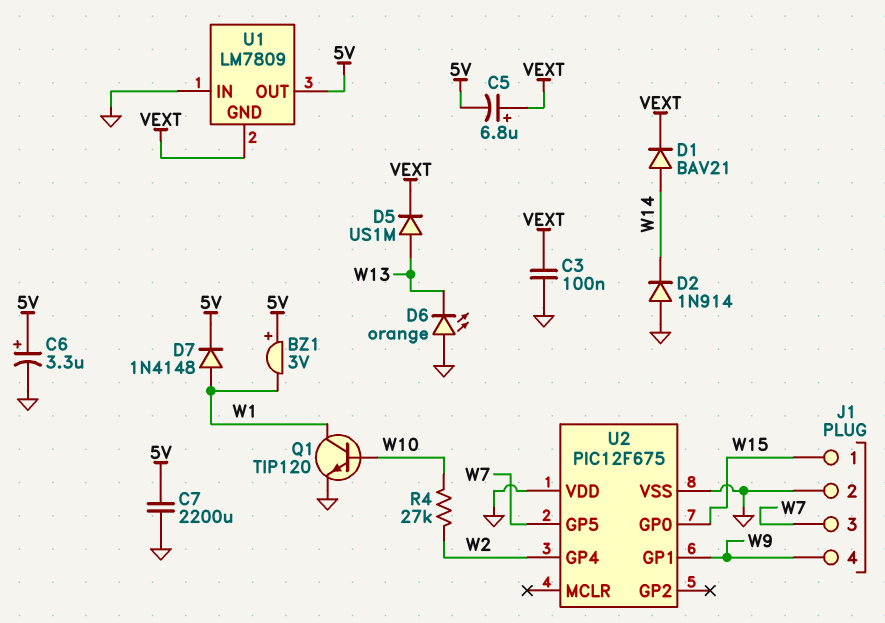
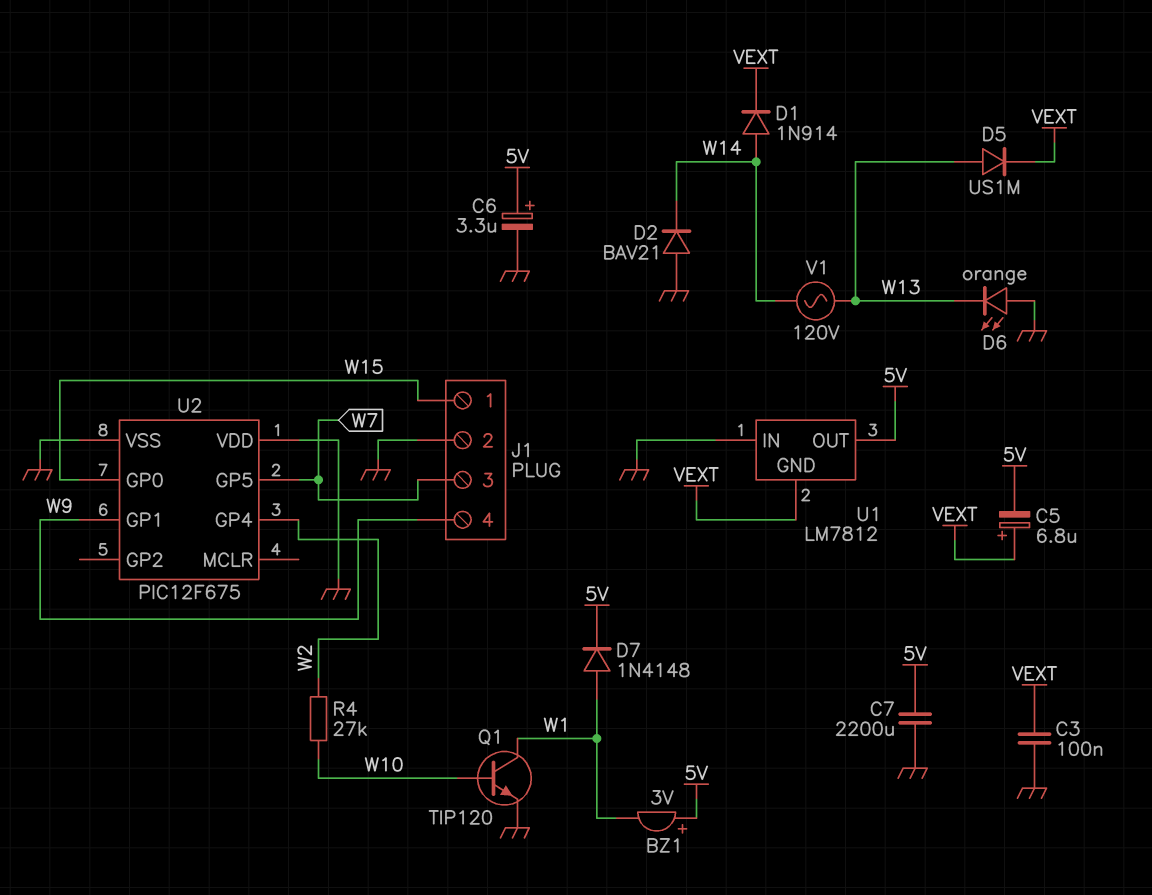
D1: diode BAV21 (A W14, K VEXT) -> diode 1N914 (A W14, K VEXT)
D2: diode 1N914 (A GND, K W14) -> diode BAV21 (A GND, K W14)
U1: LM7809 -> LM7812
V1: none -> AC 120V (W13, W14)

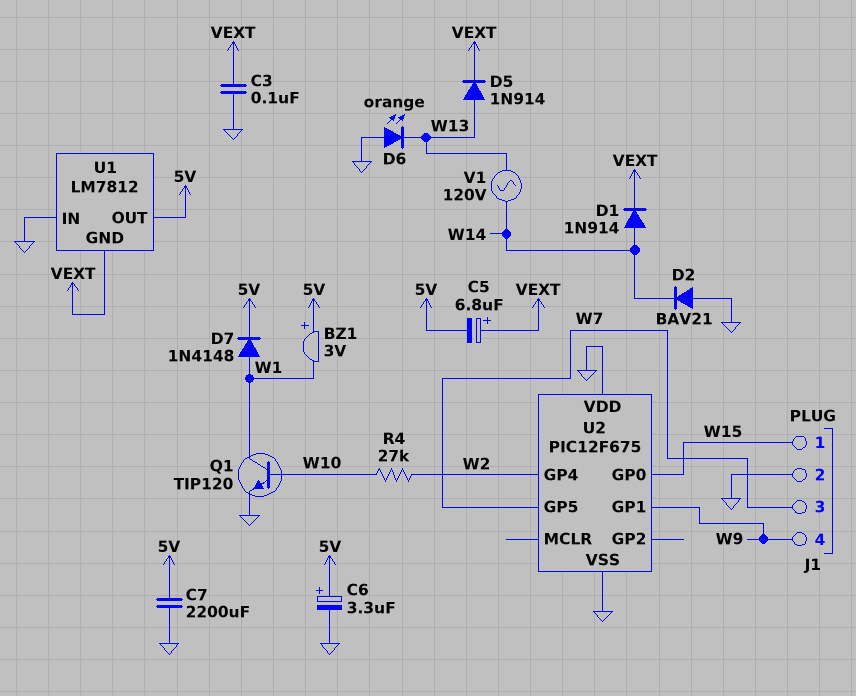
D5: diode US1M (A W13, K VEXT) -> diode 1N914 (A W13, K VEXT)

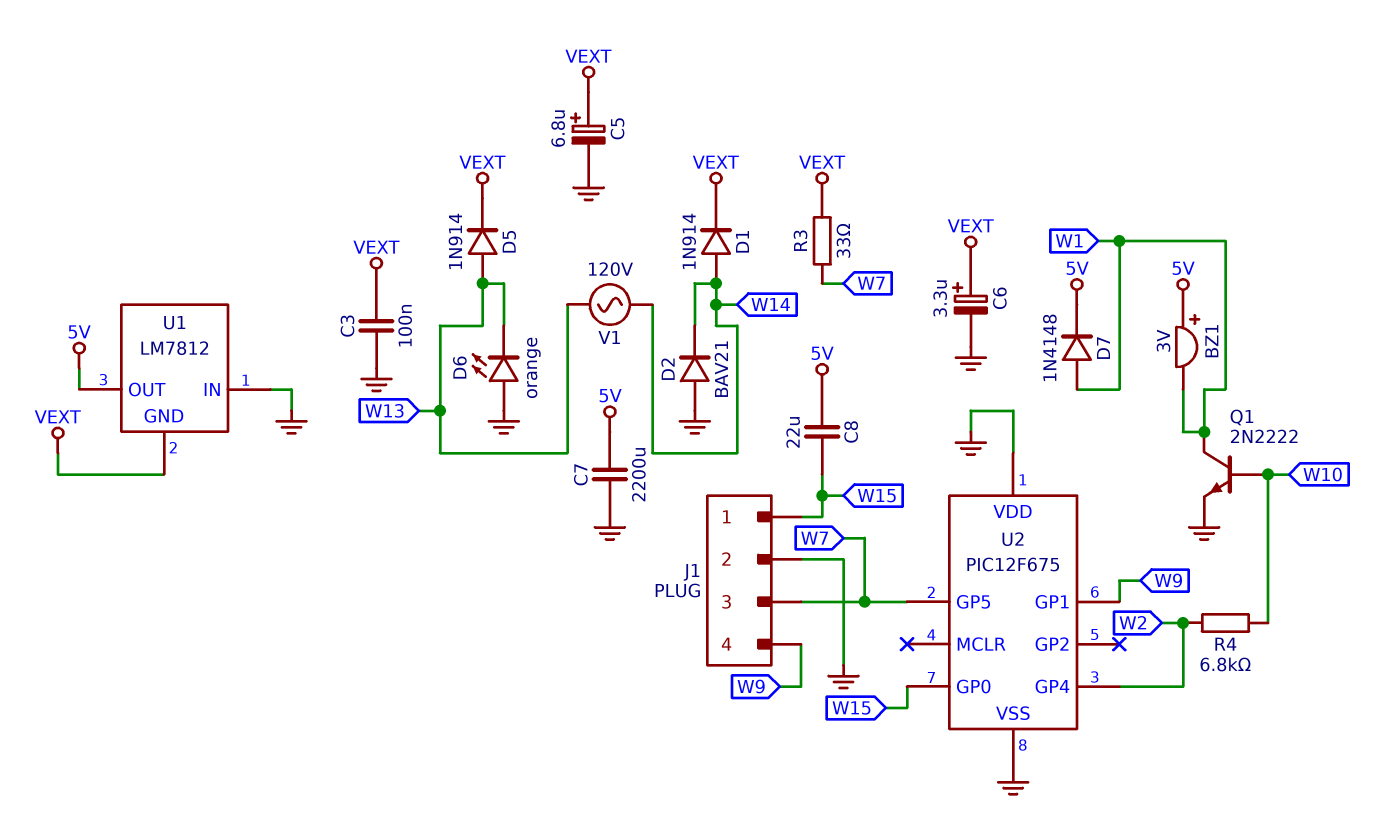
C5: 6.8uF (plus VEXT, minus 5V) -> 6.8uF (plus VEXT, minus GND)
C6: 3.3uF (plus 5V, minus GND) -> 3.3uF (plus VEXT, minus GND)
C8: none -> 22uF (5V, W15)
Q1: NPN TIP120 (B W10, C W1, E GND) -> NPN 2N2222 (B W10, C W1, E GND)
R3: none -> 33 (VEXT, W7)
R4: 27k (W2, W10) -> 6.8k (W2, W10)

